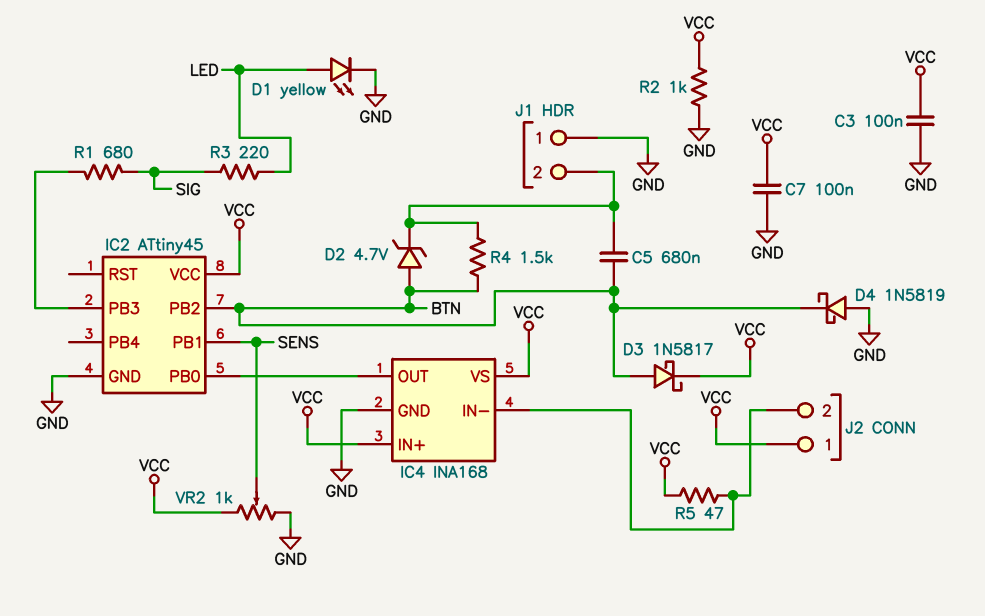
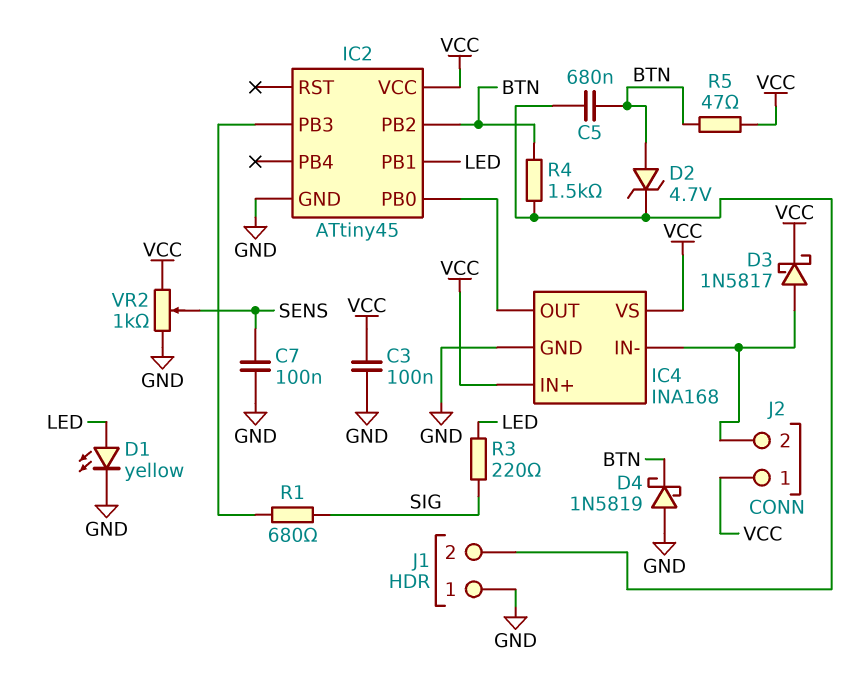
C7: 100nF (GND, VCC) -> 100nF (GND, SENS)
D3: schottky 1N5817 (A BTN, K VCC) -> schottky 1N5817 (A IC4/IN-, K VCC)
IC2 pin PB1: SENS -> LED
R2: 1k (GND, VCC) -> none
R5: 47 (IC4/IN-, VCC) -> 47 (BTN, VCC)

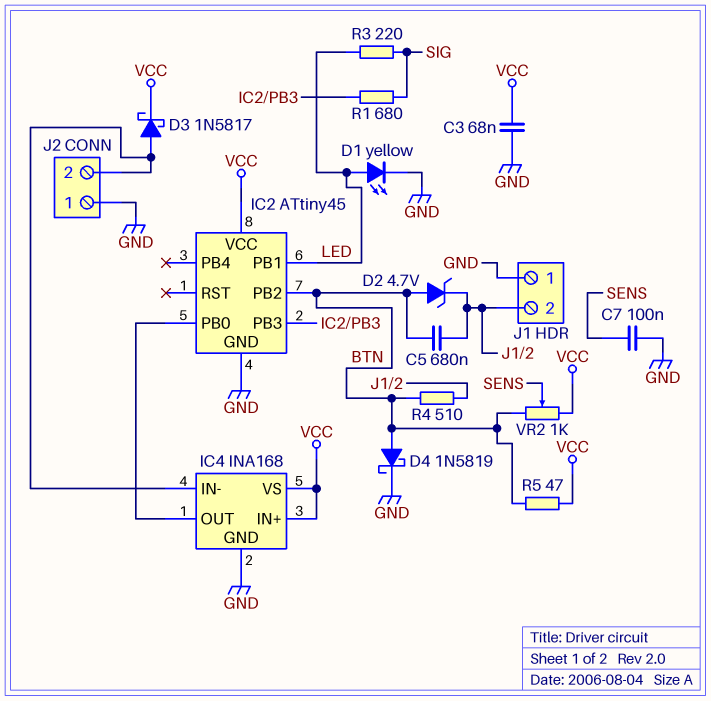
C3: 100nF (GND, VCC) -> 68nF (GND, VCC)
D4: schottky 1N5819 (A GND, K BTN) -> schottky 1N5819 (A BTN, K GND)
J2 pin 1: VCC -> GND
R4: 1.5k (BTN, J1/2) -> 510 (BTN, J1/2)
VR2: 1k (GND, VCC, wiper SENS) -> 1k (BTN, VCC, wiper SENS)

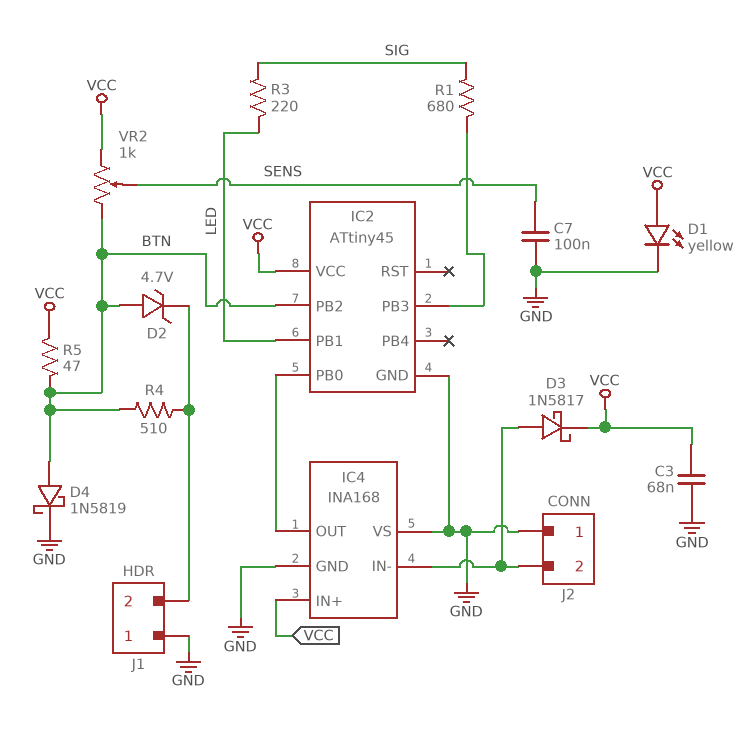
C5: 680nF (BTN, J1/2) -> none
D1: LED yellow (A LED, K GND) -> LED yellow (A VCC, K GND)
IC4 pin VS: VCC -> GND

